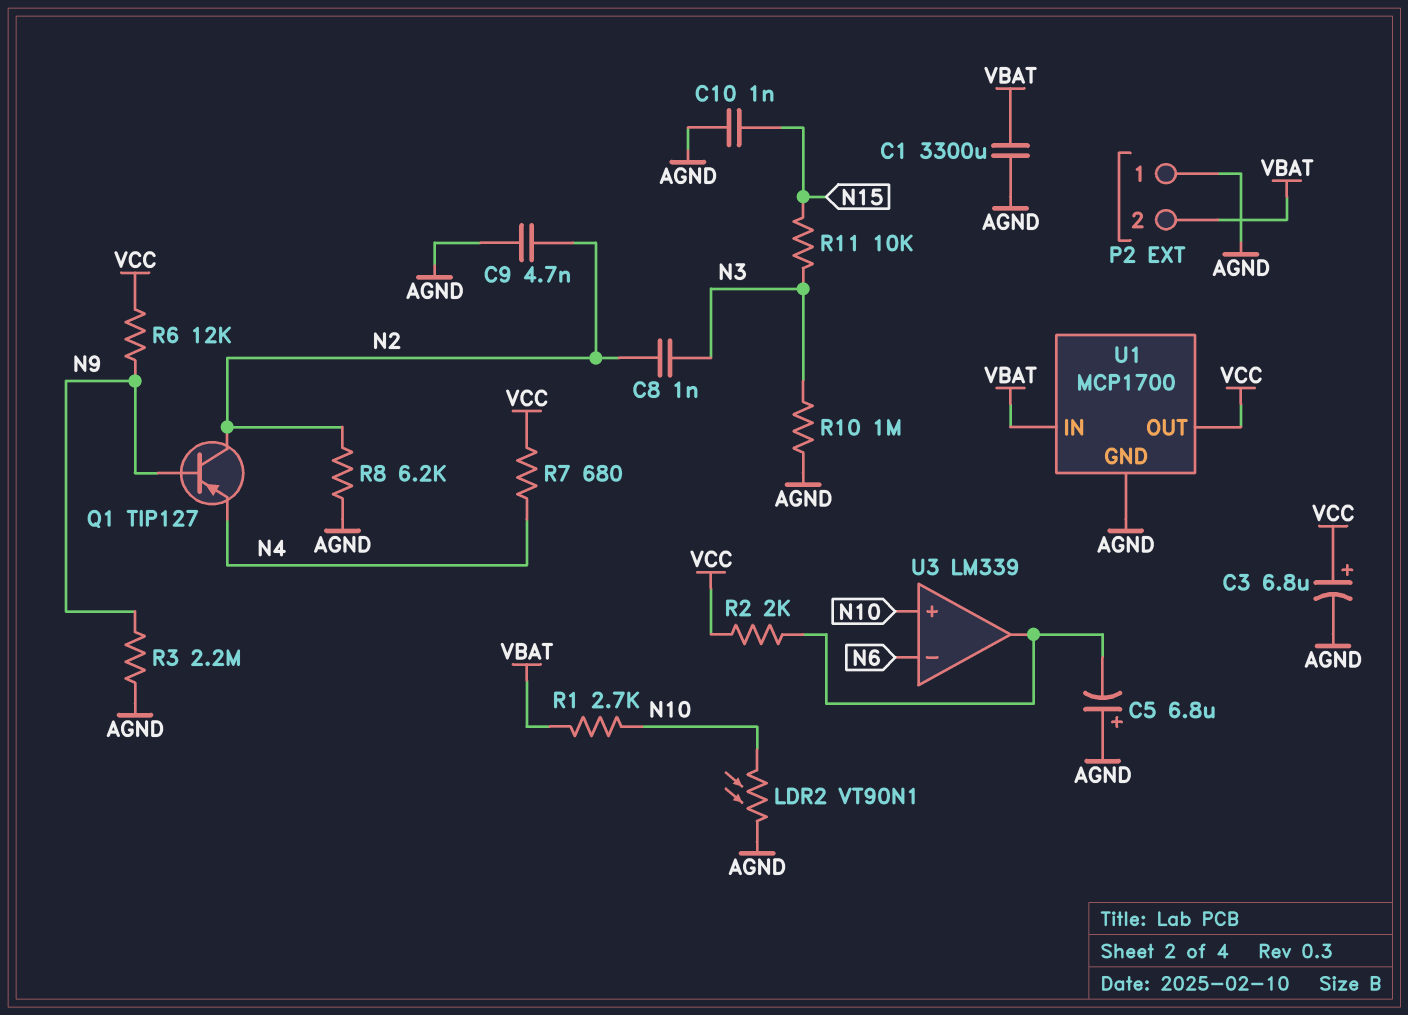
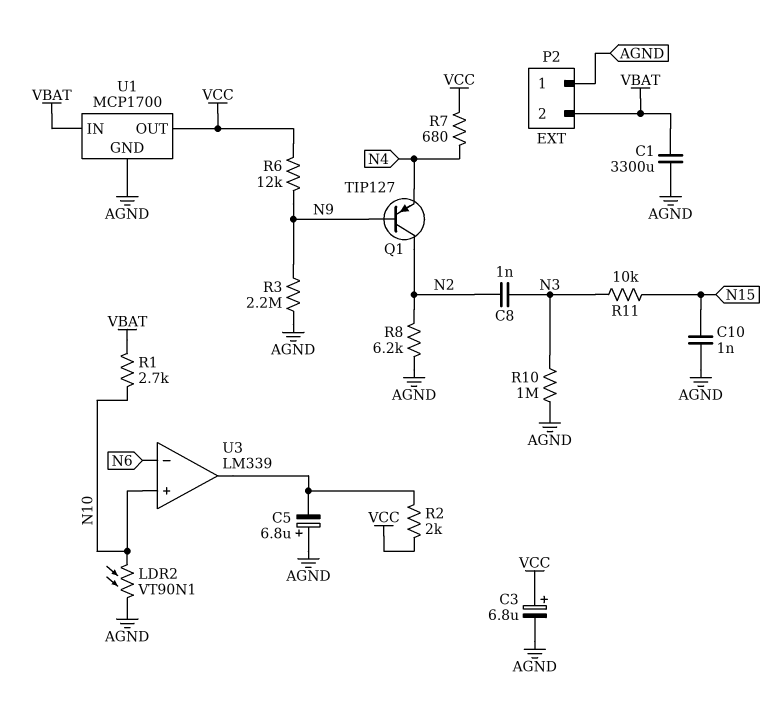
C9: 4.7nF (AGND, N2) -> none

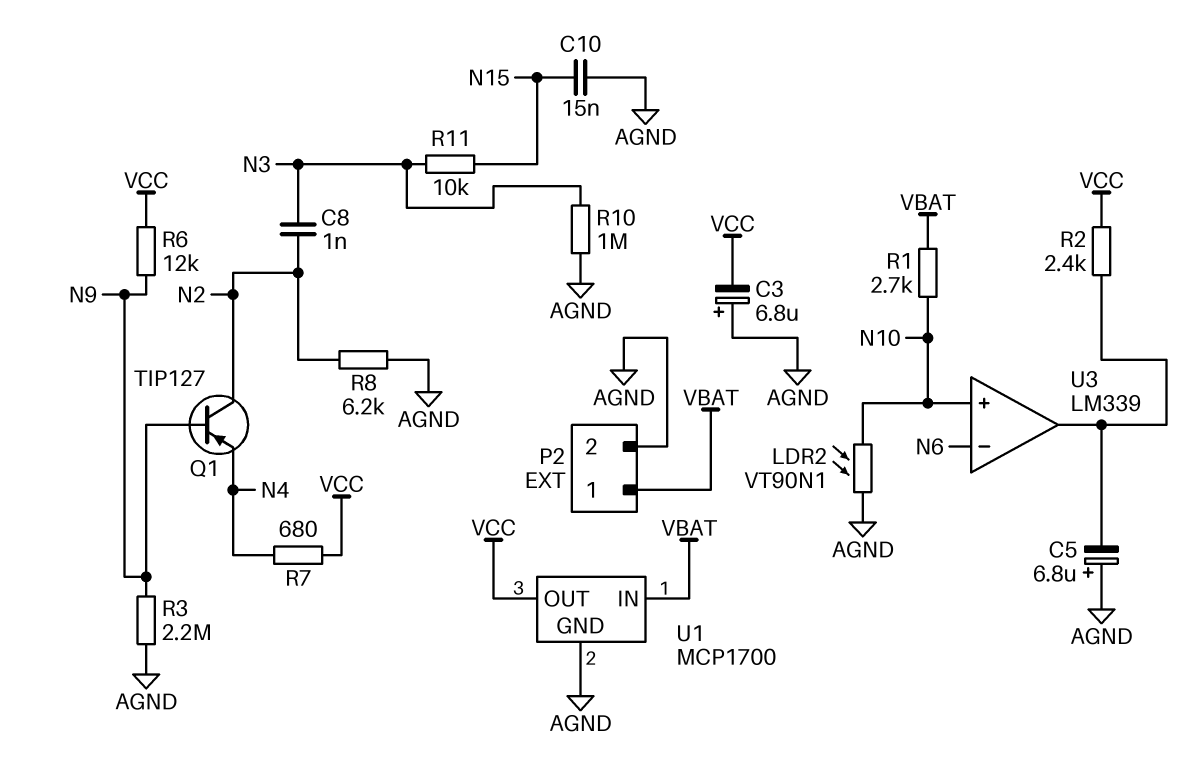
C1: 3300uF (AGND, VBAT) -> none
C3: 6.8uF (plus VCC, minus AGND) -> 6.8uF (plus AGND, minus VCC)
C10: 1nF (AGND, N15) -> 15nF (AGND, N15)
P2 pin 1: AGND -> VBAT
P2 pin 2: VBAT -> AGND
R2: 2k (U3/out, VCC) -> 2.4k (U3/out, VCC)

